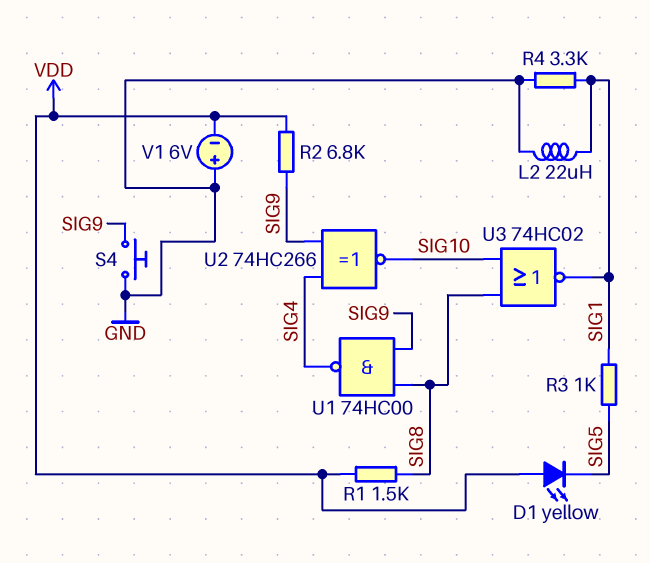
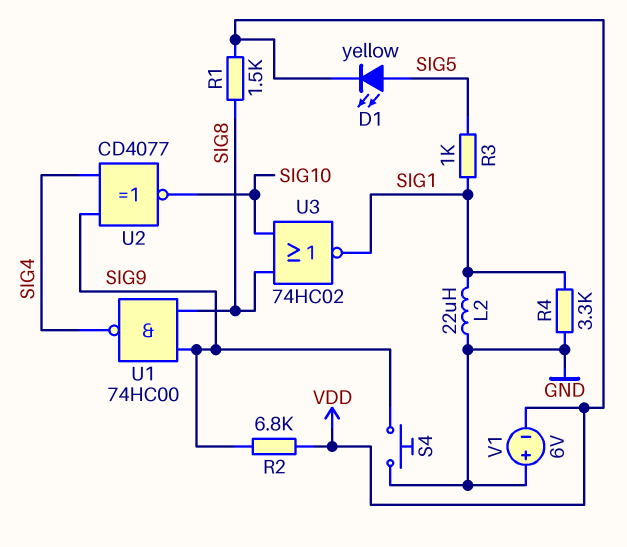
D1: LED yellow (A VDD, K SIG5) -> LED yellow (A SIG5, K VDD)
U2: XNOR 74HC266 (in SIG4, in SIG9, out SIG10) -> XNOR CD4077 (in SIG4, in SIG9, out SIG10)

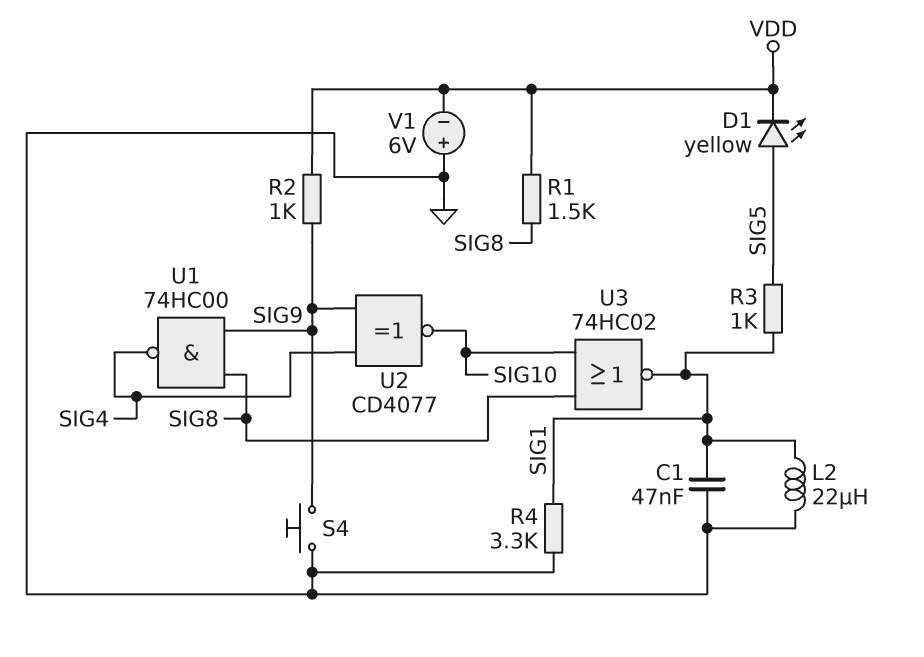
C1: none -> 47nF (GND, SIG1)
R2: 6.8k (SIG9, VDD) -> 1k (SIG9, VDD)

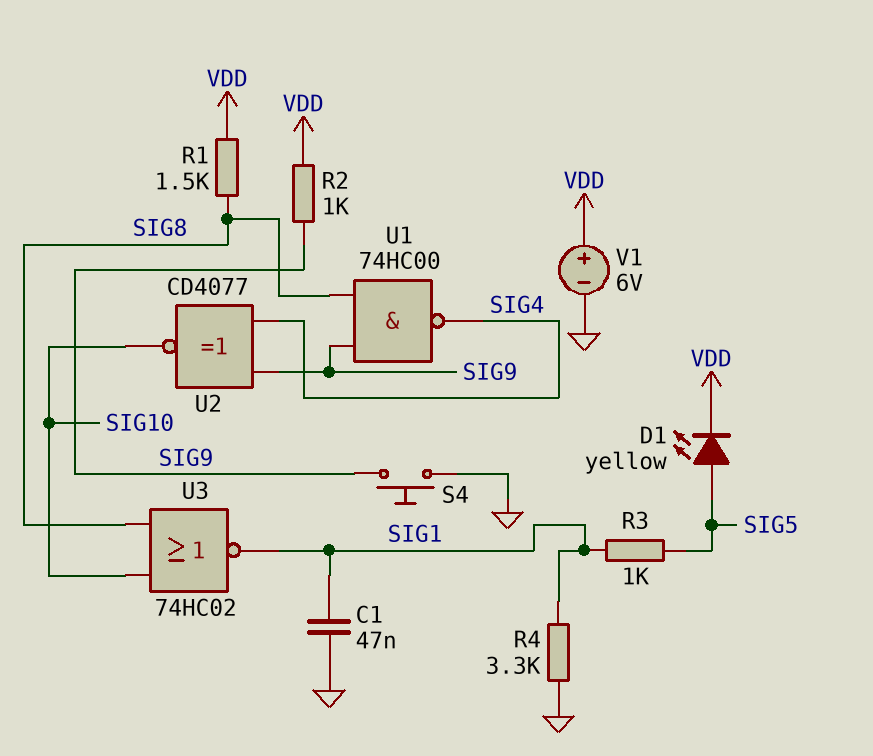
L2: 22uH (GND, SIG1) -> none
V1: 6V (plus GND, minus VDD) -> 6V (plus VDD, minus GND)

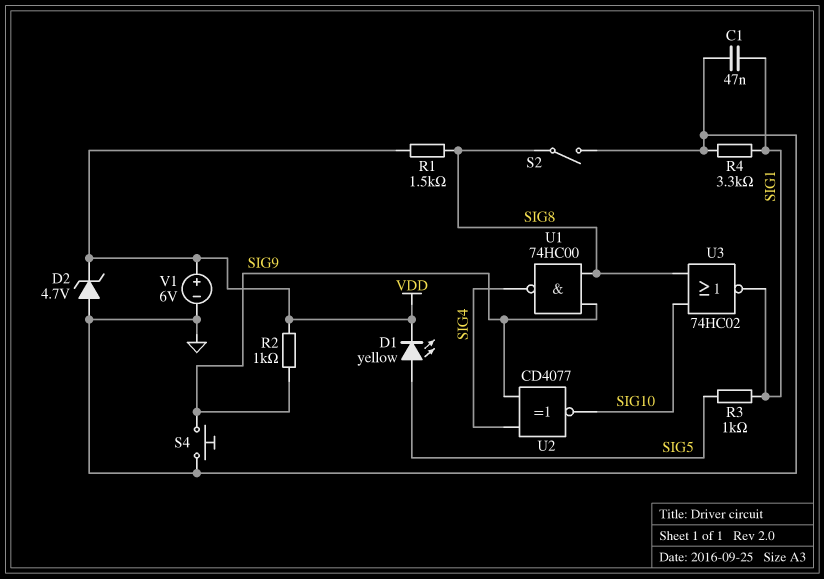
D2: none -> zener 4.7V (A GND, K VDD)
S2: none -> switch (GND, SIG8)

